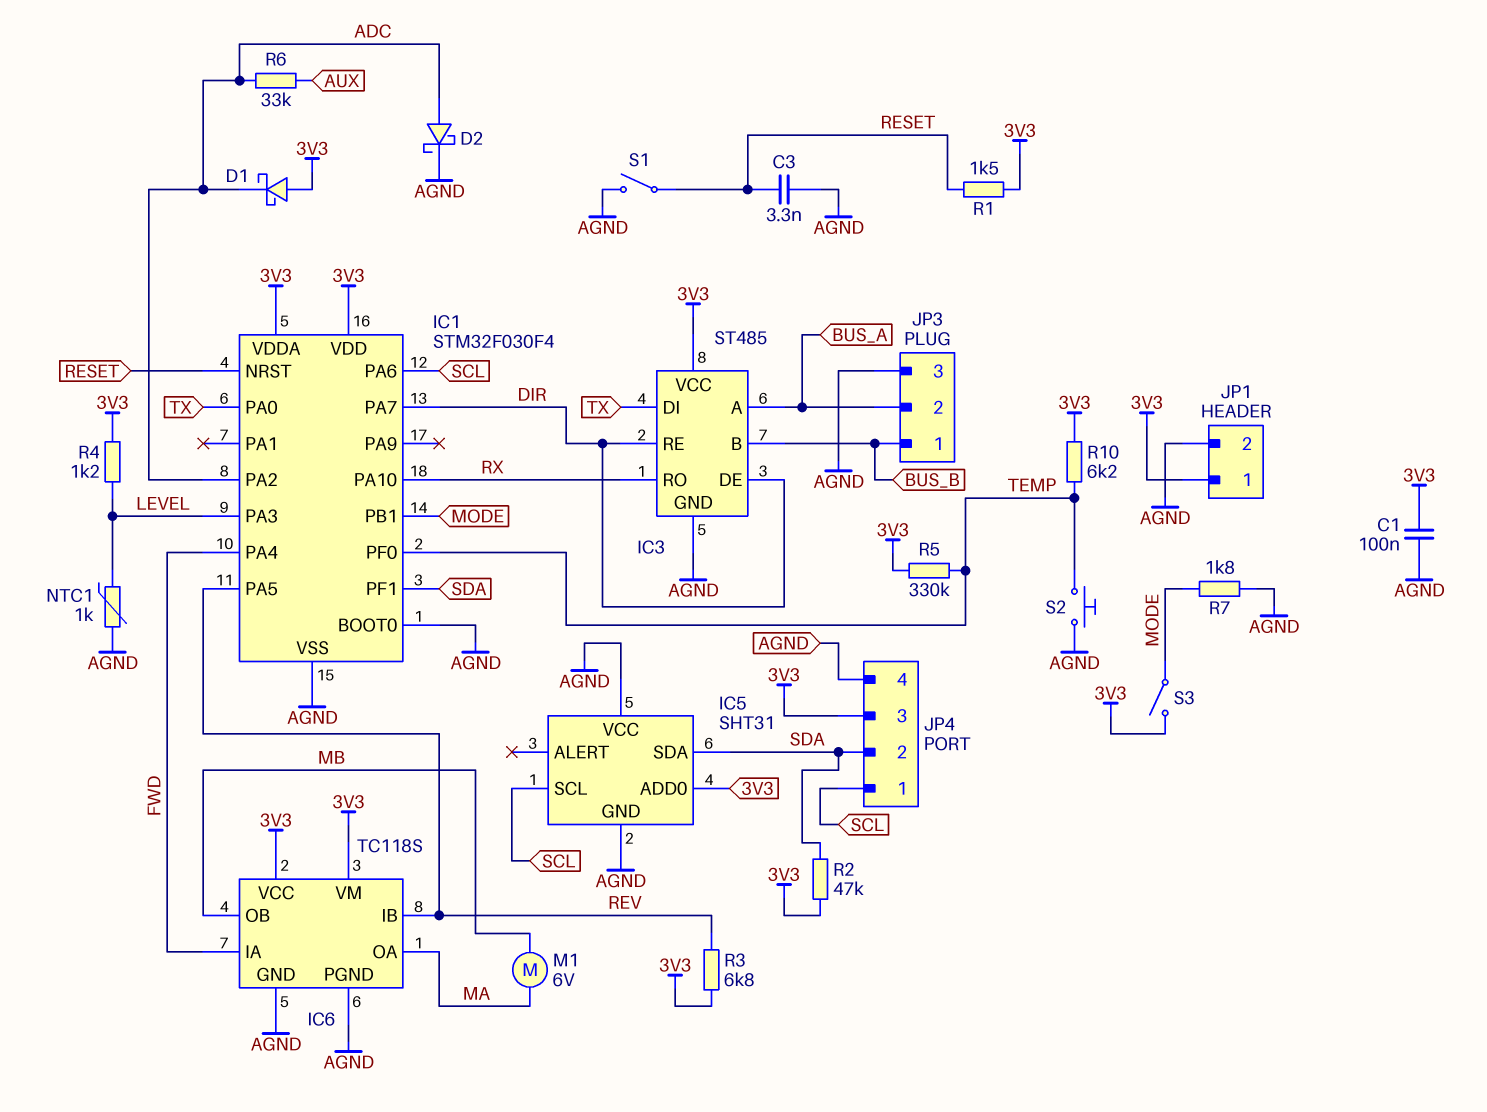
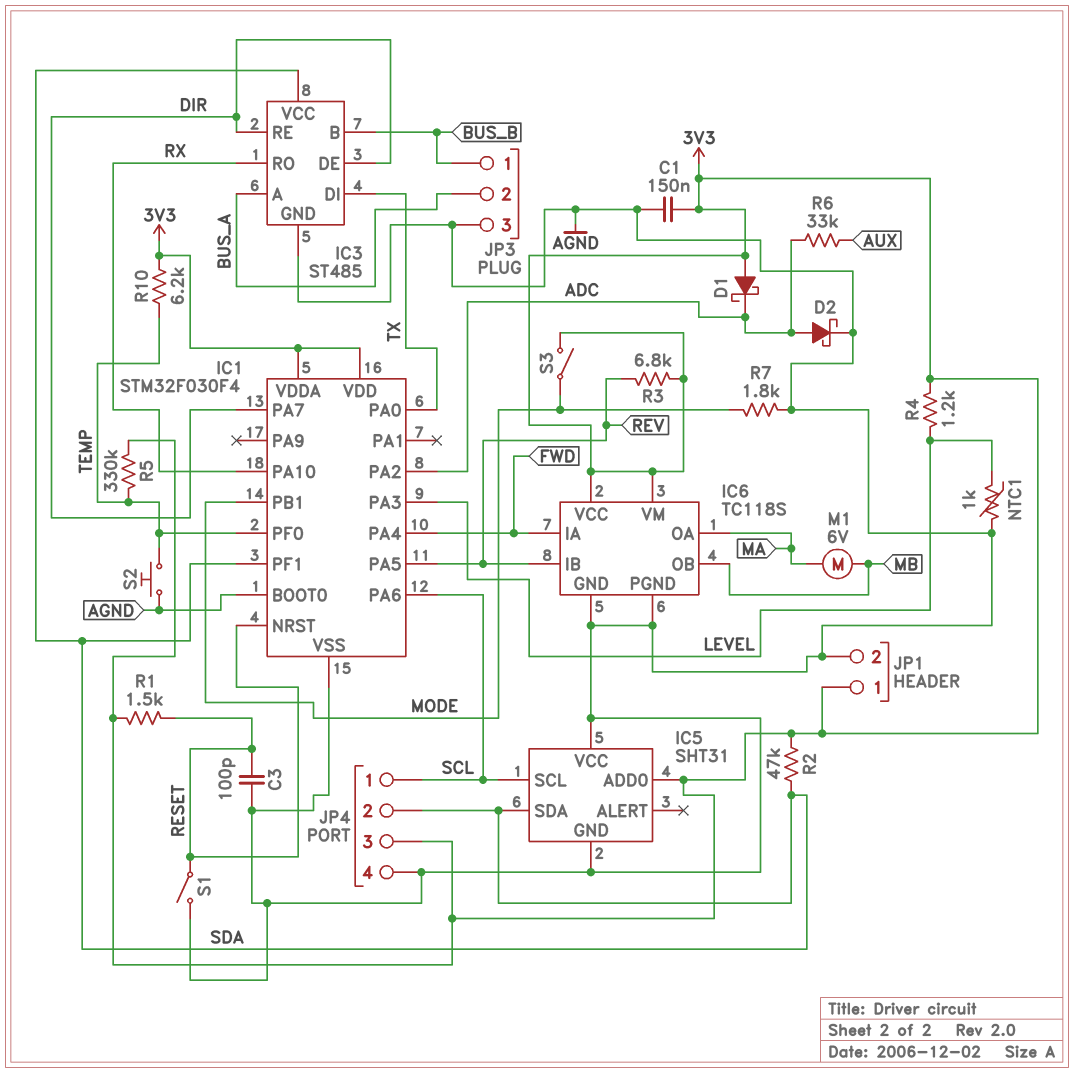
C1: 100nF (3V3, AGND) -> 150nF (3V3, AGND)
C3: 3.3nF (AGND, RESET) -> 100pF (AGND, RESET)
IC3 pin VCC: 3V3 -> SDA

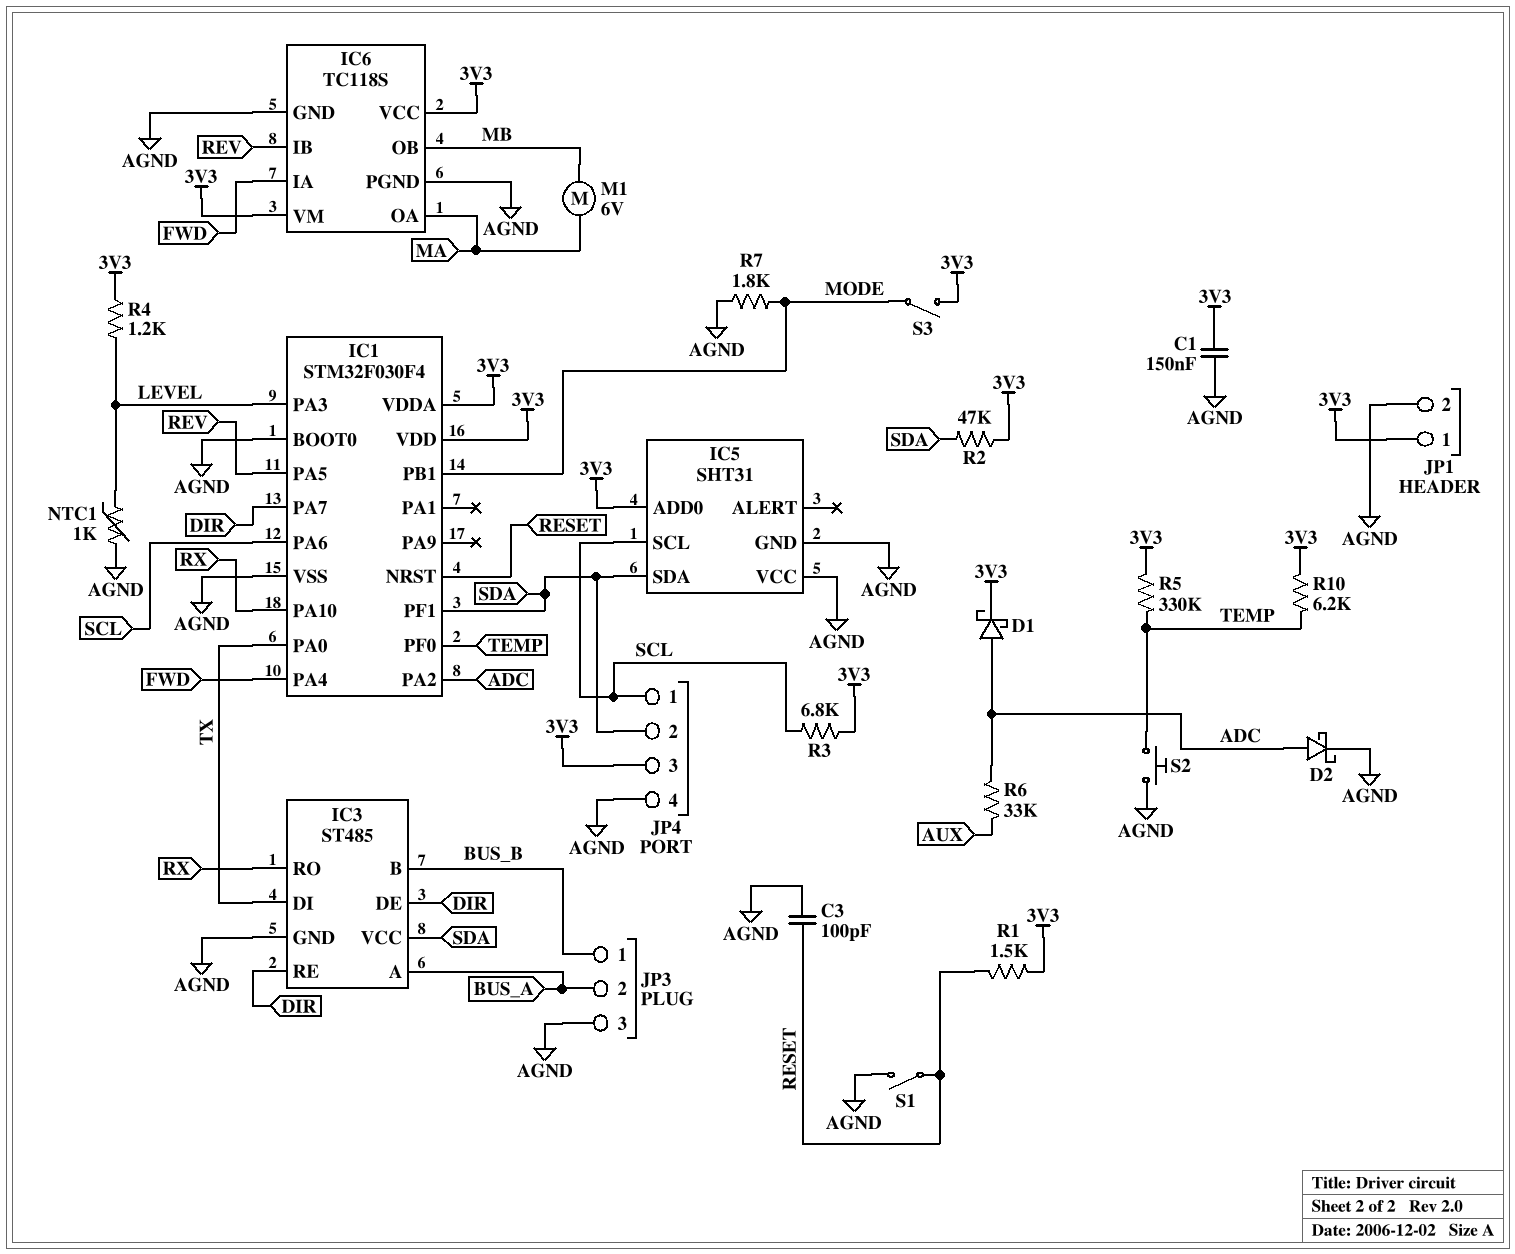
D1: schottky (A 3V3, K ADC) -> schottky (A ADC, K 3V3)
R3: 6.8k (3V3, REV) -> 6.8k (3V3, SCL)

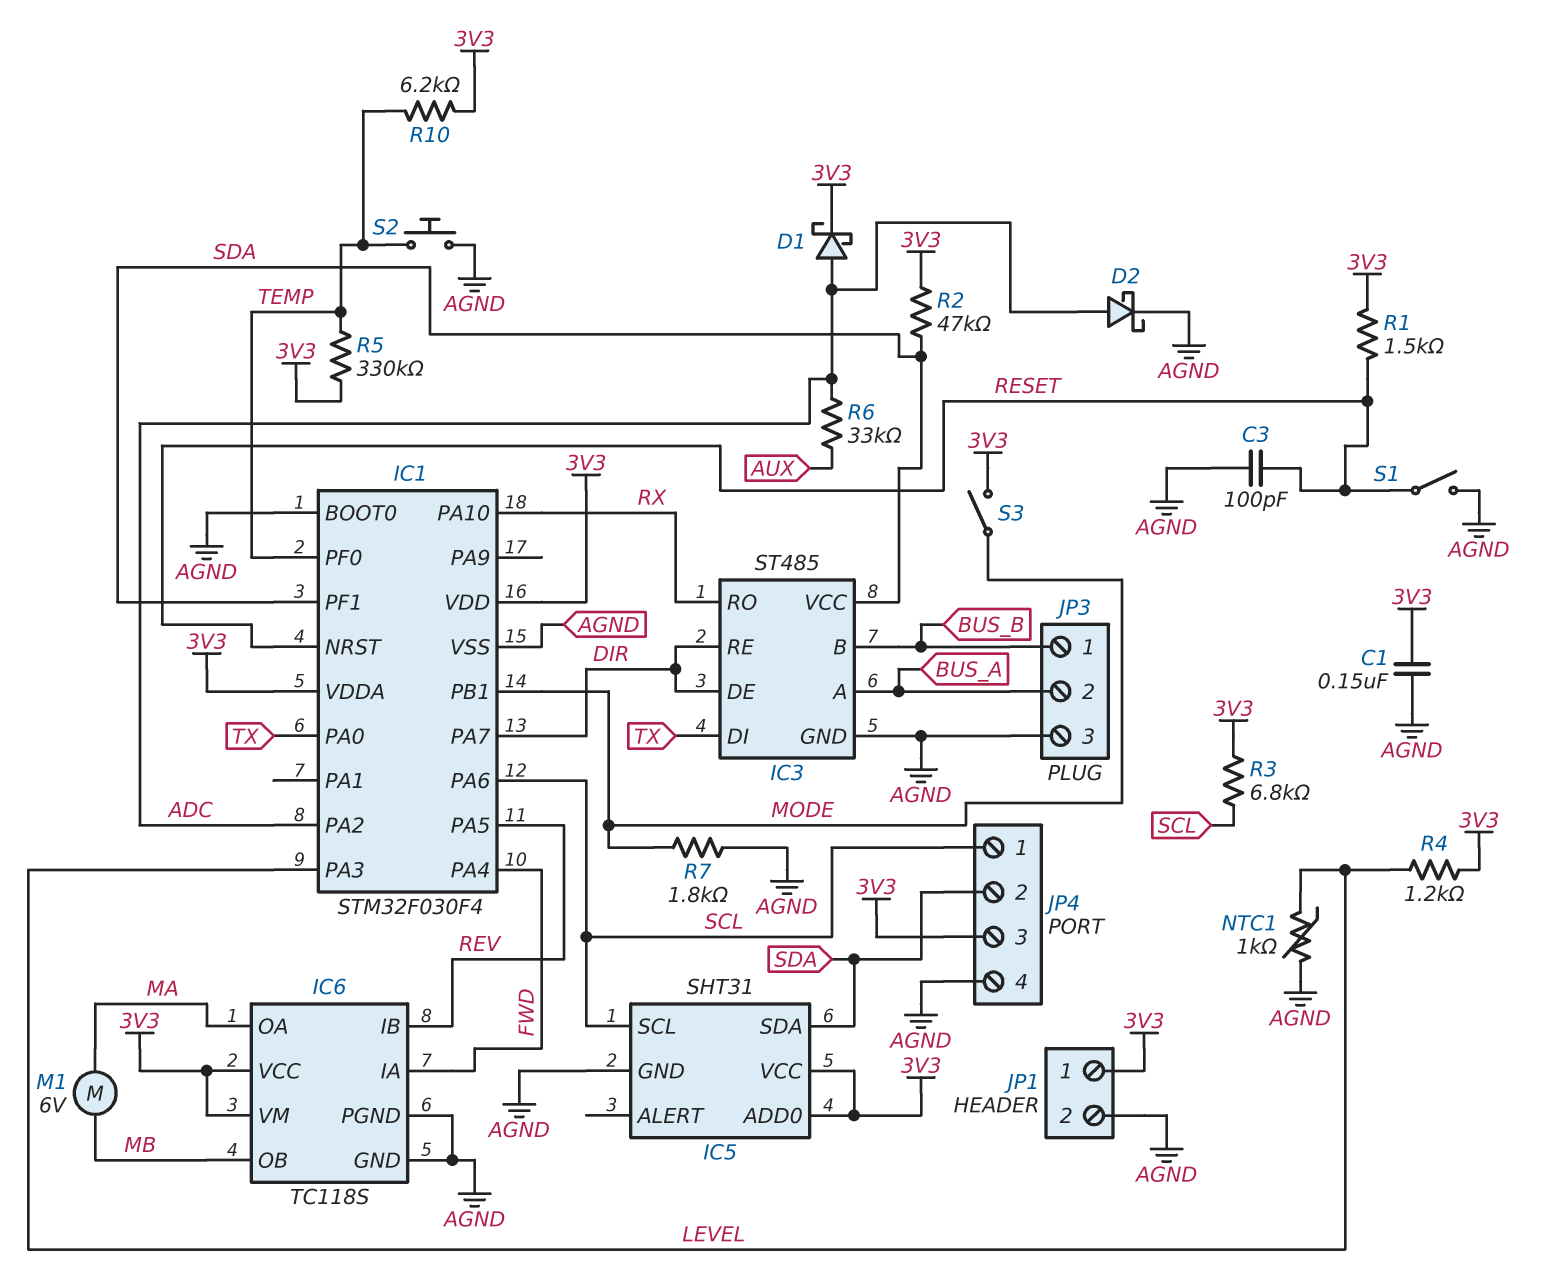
IC5 pin VCC: AGND -> 3V3

